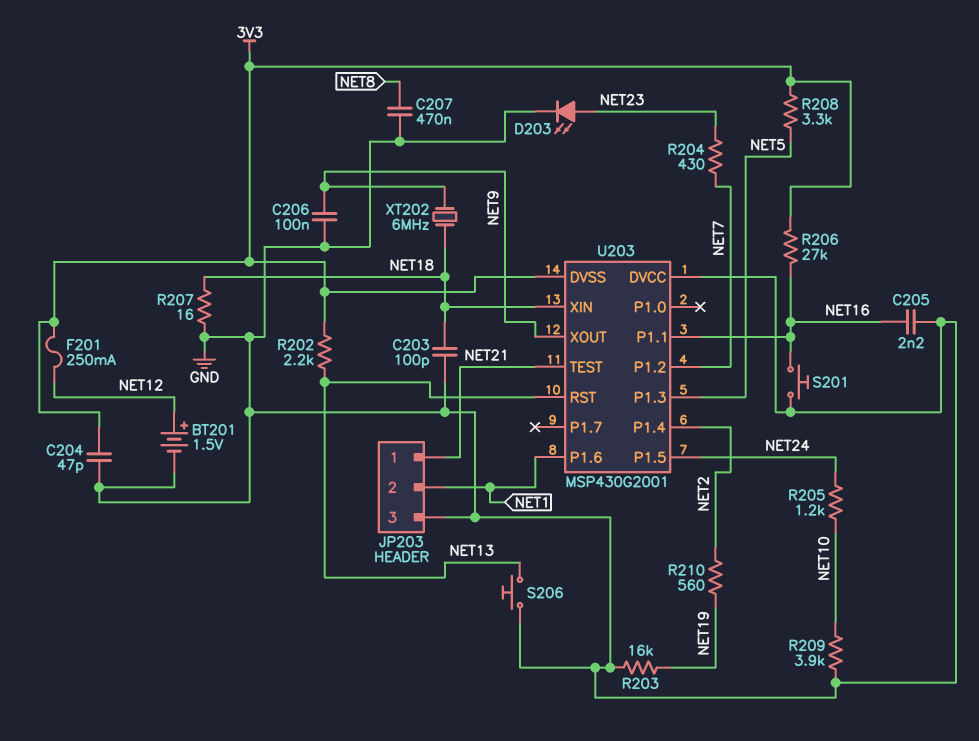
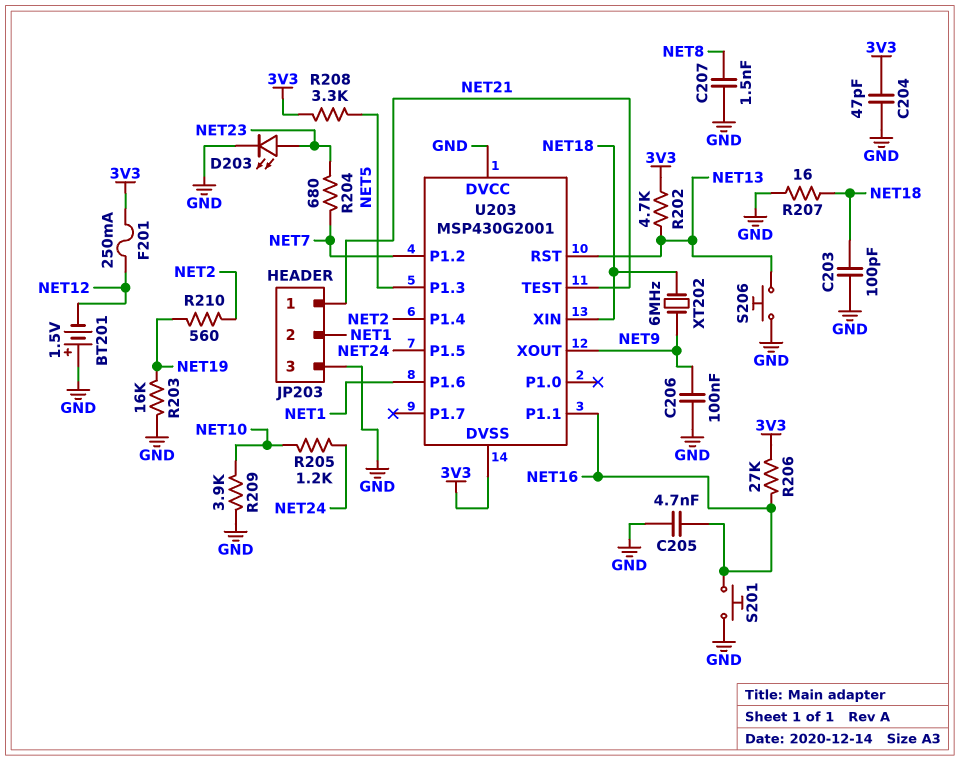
BT201: 1.5V (plus NET12, minus GND) -> 1.5V (plus GND, minus NET12)
C205: 2.2nF (GND, NET16) -> 4.7nF (GND, NET16)
C207: 470nF (GND, NET8) -> 1.5nF (GND, NET8)
R202: 2.2k (3V3, NET13) -> 4.7k (3V3, NET13)
R204: 430 (NET7, NET23) -> 680 (NET7, NET23)

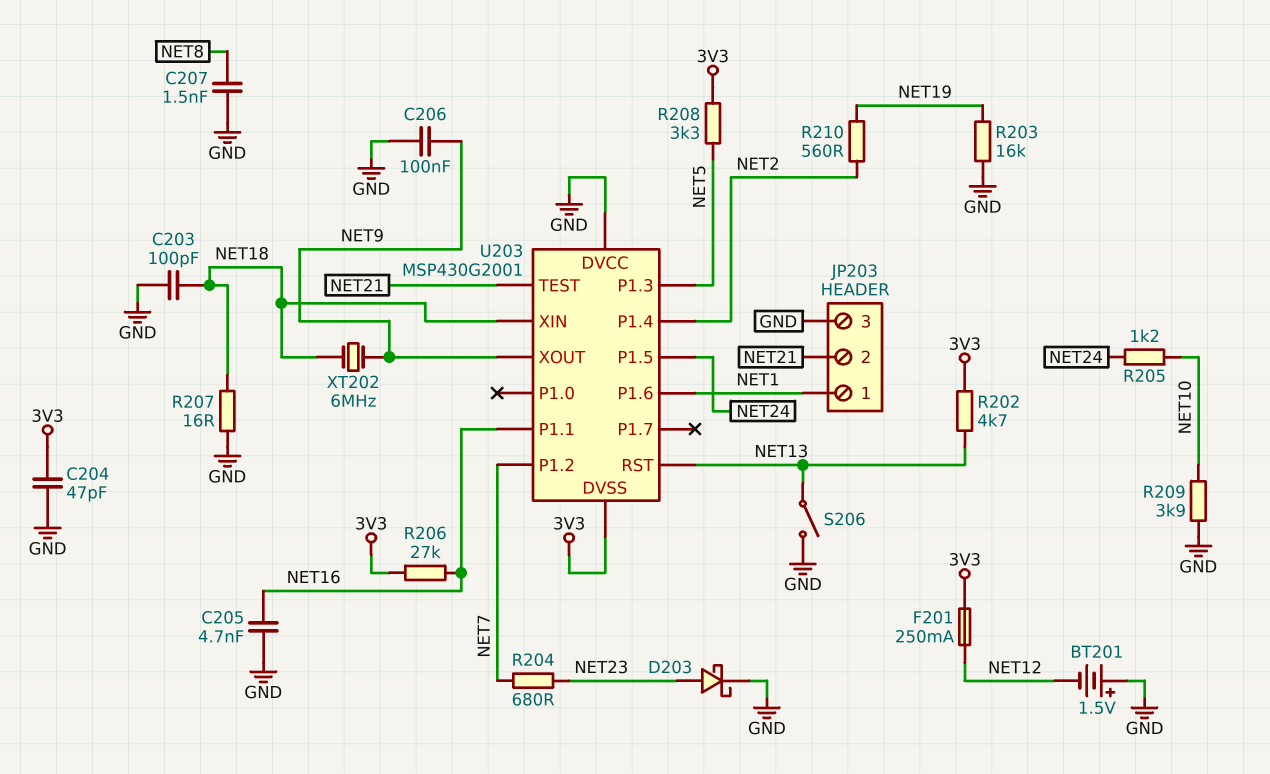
D203: LED (A NET23, K GND) -> schottky (A NET23, K GND)
JP203 pin 1: NET21 -> NET1
JP203 pin 2: NET1 -> NET21
S201: button (GND, NET16) -> none
S206: button (GND, NET13) -> switch (GND, NET13)

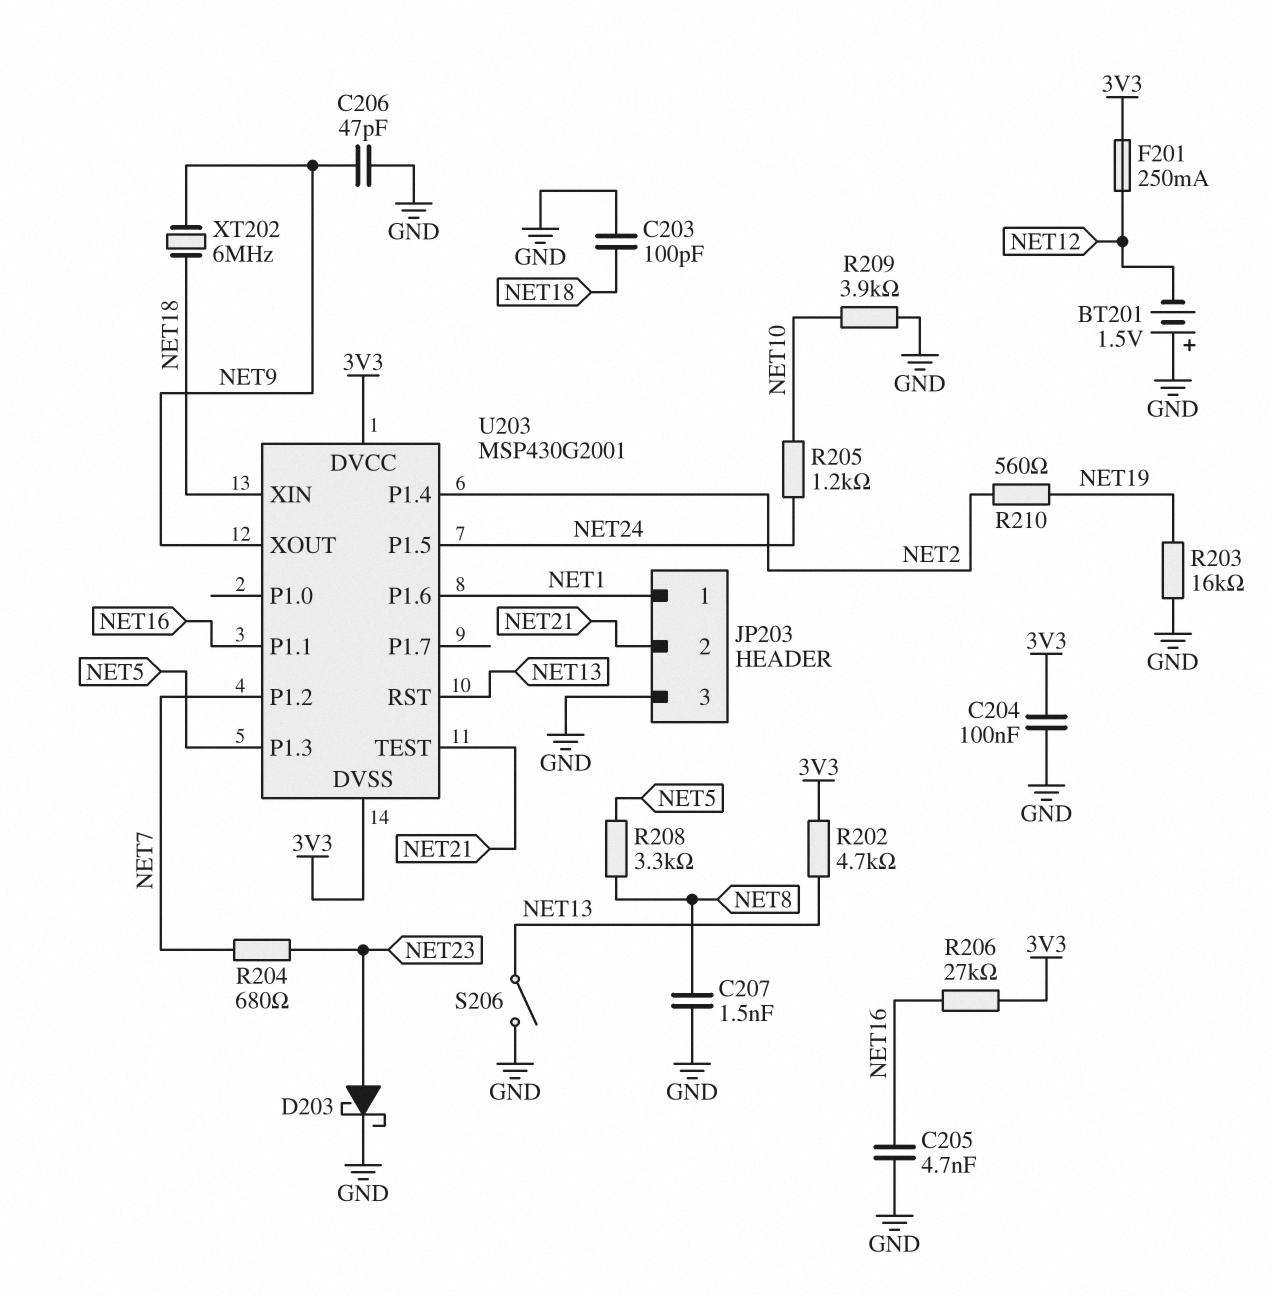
C204: 47pF (3V3, GND) -> 100nF (3V3, GND)
C206: 100nF (GND, NET9) -> 47pF (GND, NET9)
R207: 16 (GND, NET18) -> none
R208: 3.3k (3V3, NET5) -> 3.3k (NET5, NET8)
U203 pin DVCC: GND -> 3V3

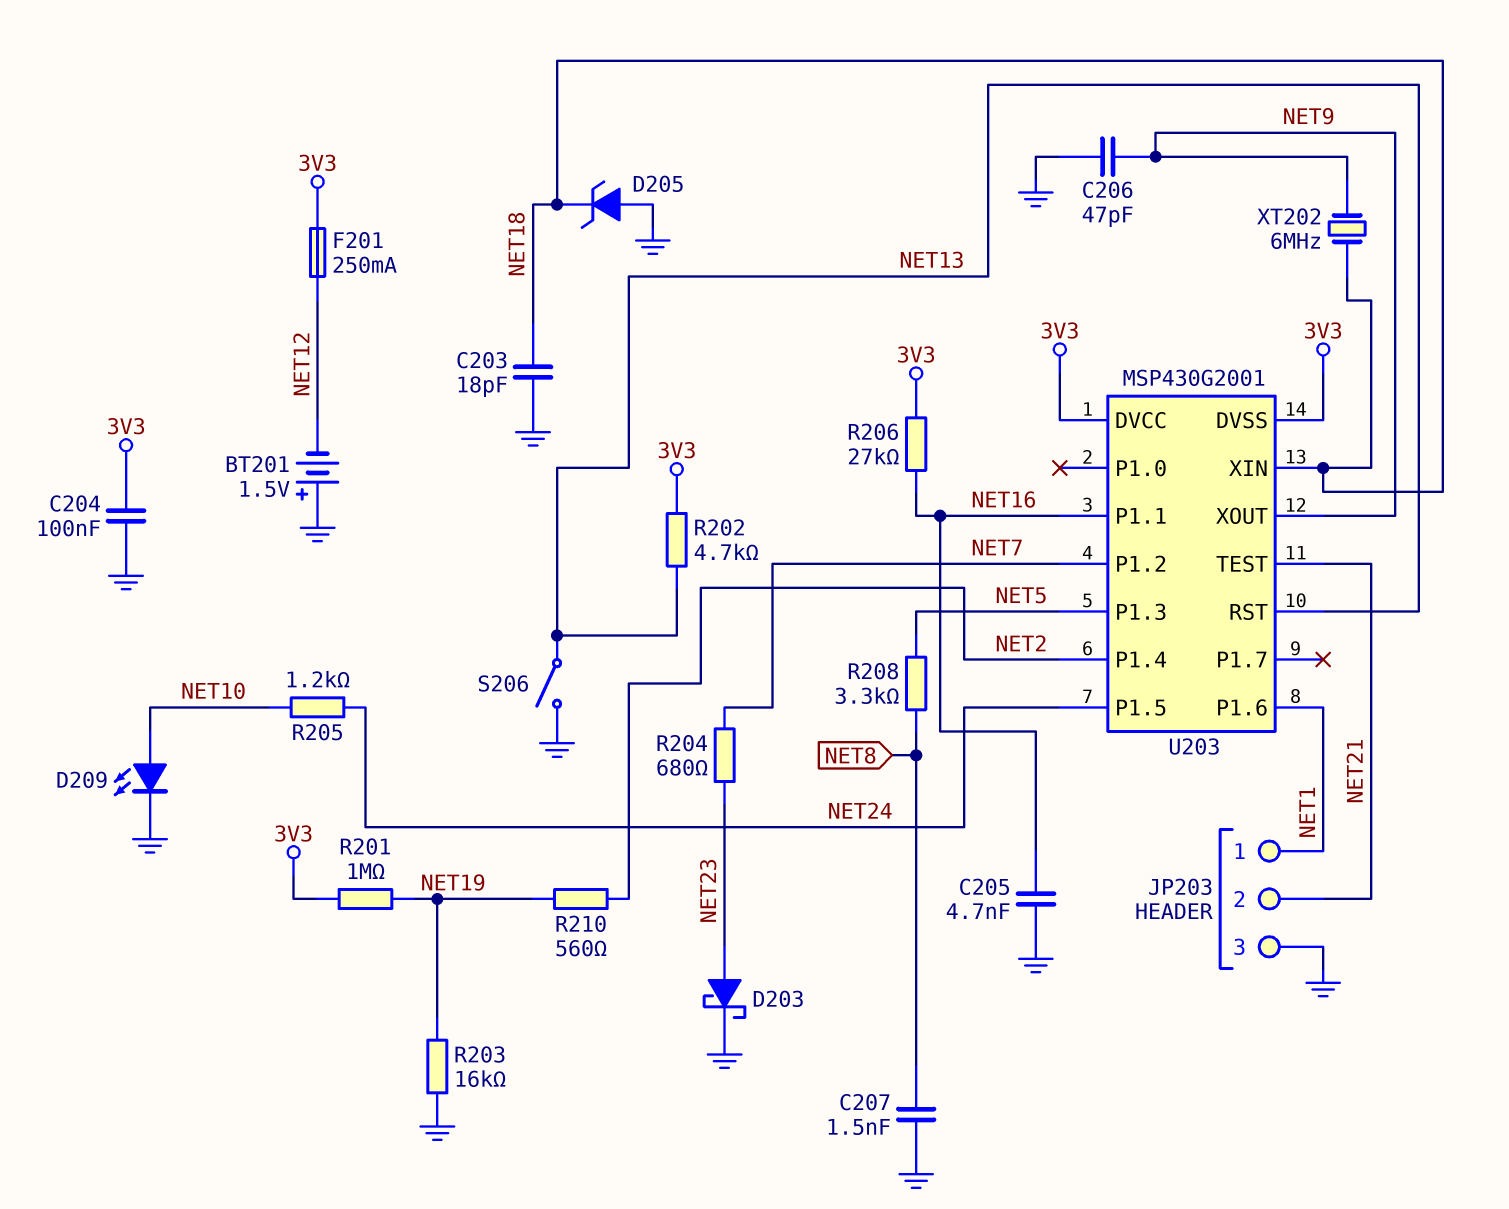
C203: 100pF (GND, NET18) -> 18pF (GND, NET18)
D205: none -> zener (A GND, K NET18)
D209: none -> LED (A NET10, K GND)
R201: none -> 1M (3V3, NET19)
R209: 3.9k (GND, NET10) -> none

